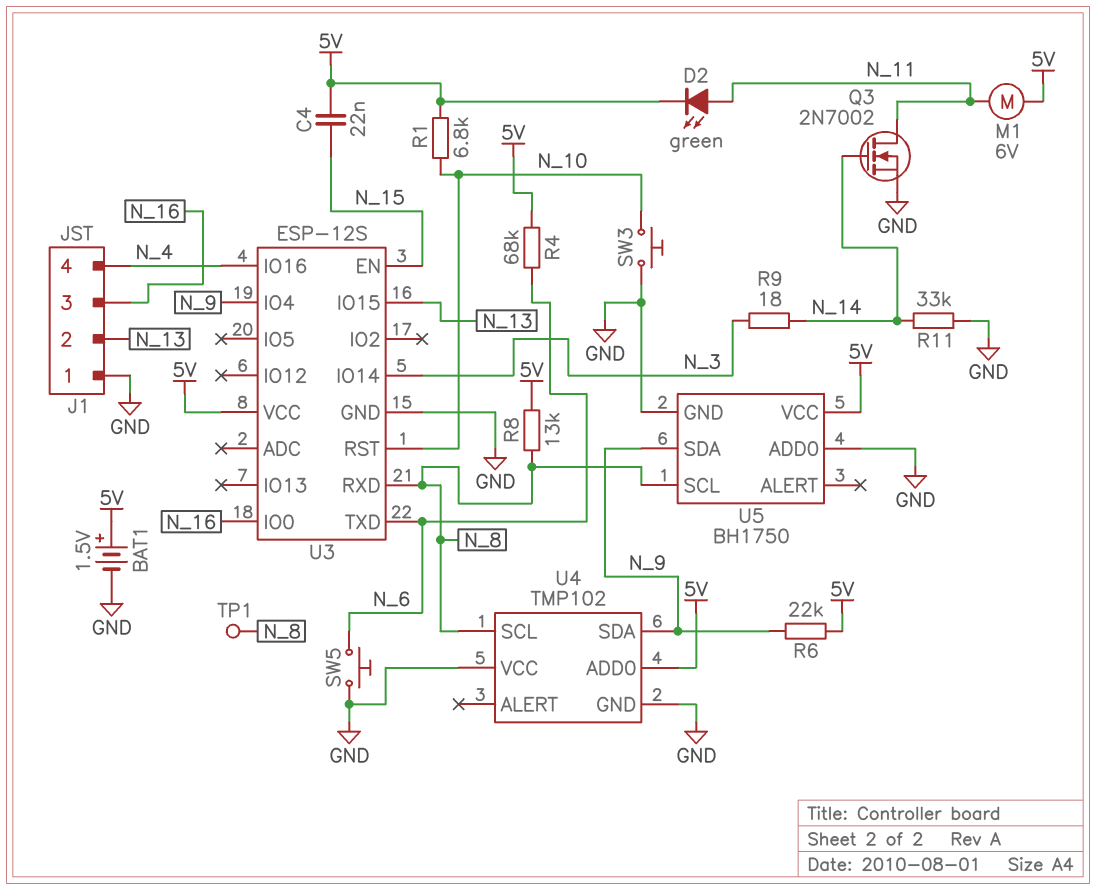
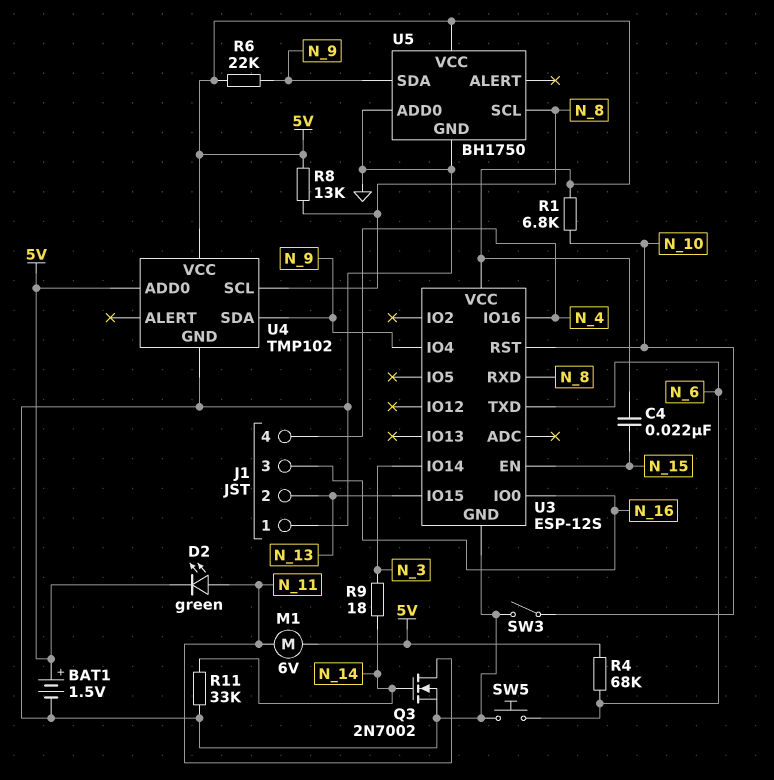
SW3: button (GND, N_10) -> switch (GND, N_10)
TP1: test point (N_8) -> none
U4 pin VCC: GND -> 5V

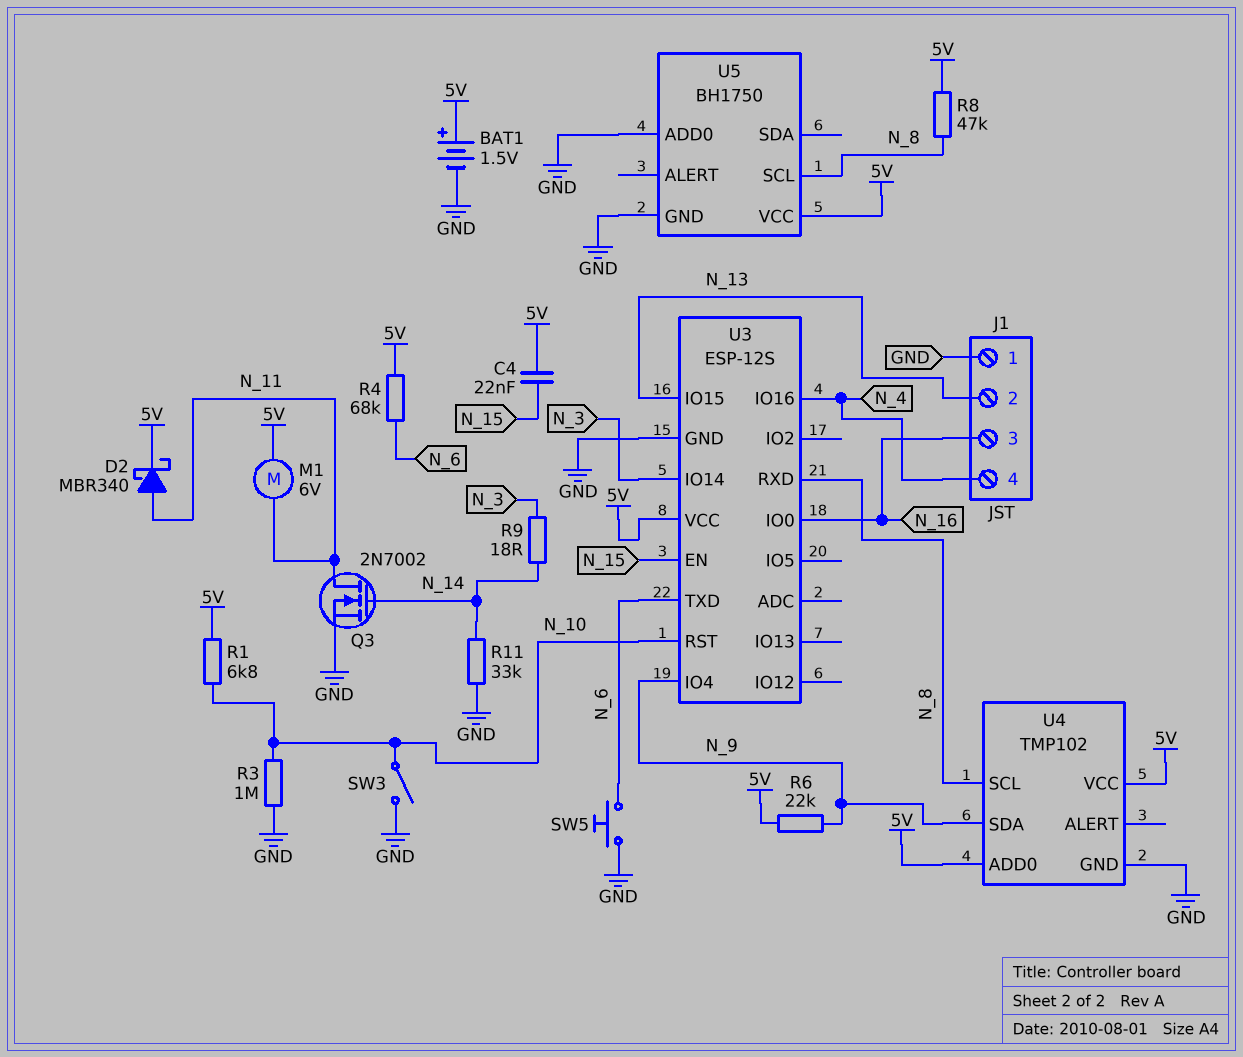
D2: LED green (A N_11, K 5V) -> schottky MBR340 (A N_11, K 5V)
R3: none -> 1M (GND, N_10)
R8: 13k (5V, N_8) -> 47k (5V, N_8)
U5 pin SDA: N_9 -> none

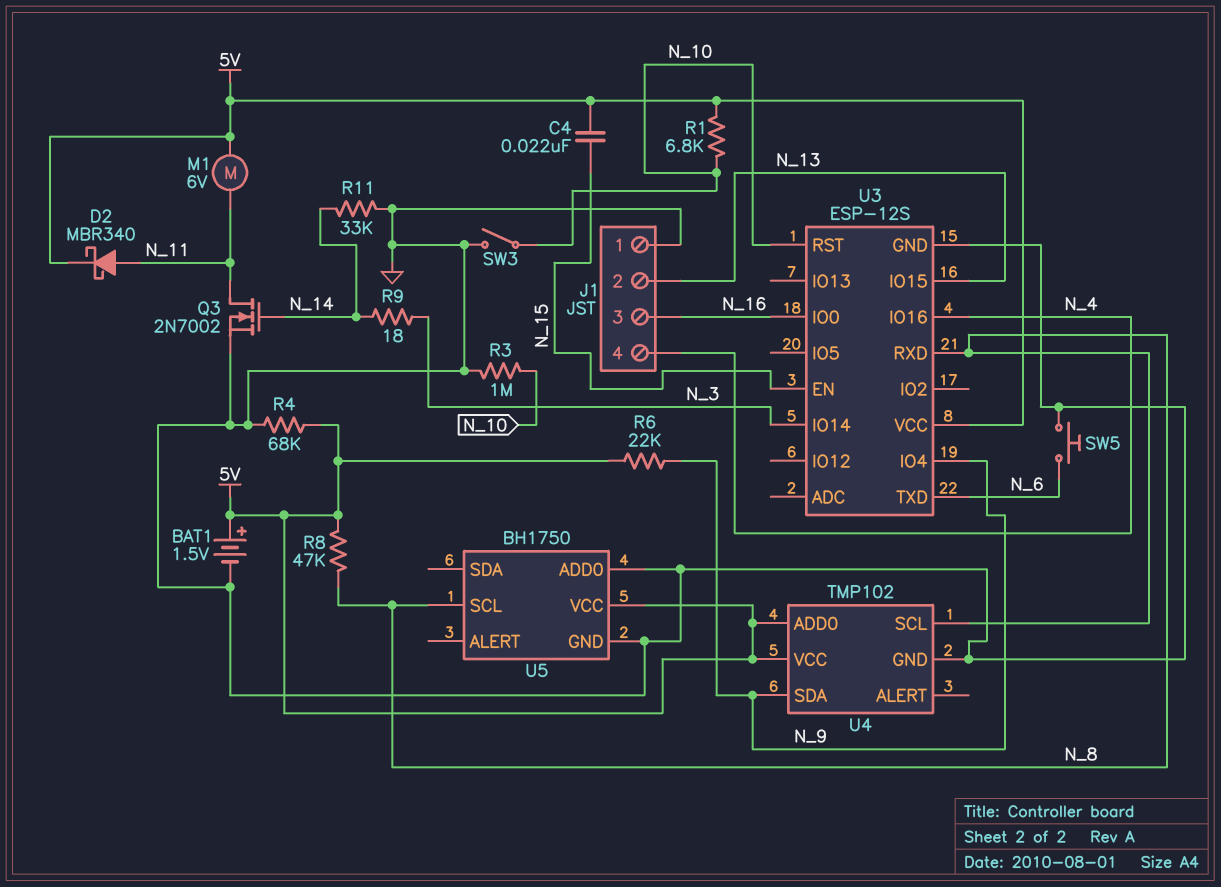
R4: 68k (5V, N_6) -> 68k (5V, GND)

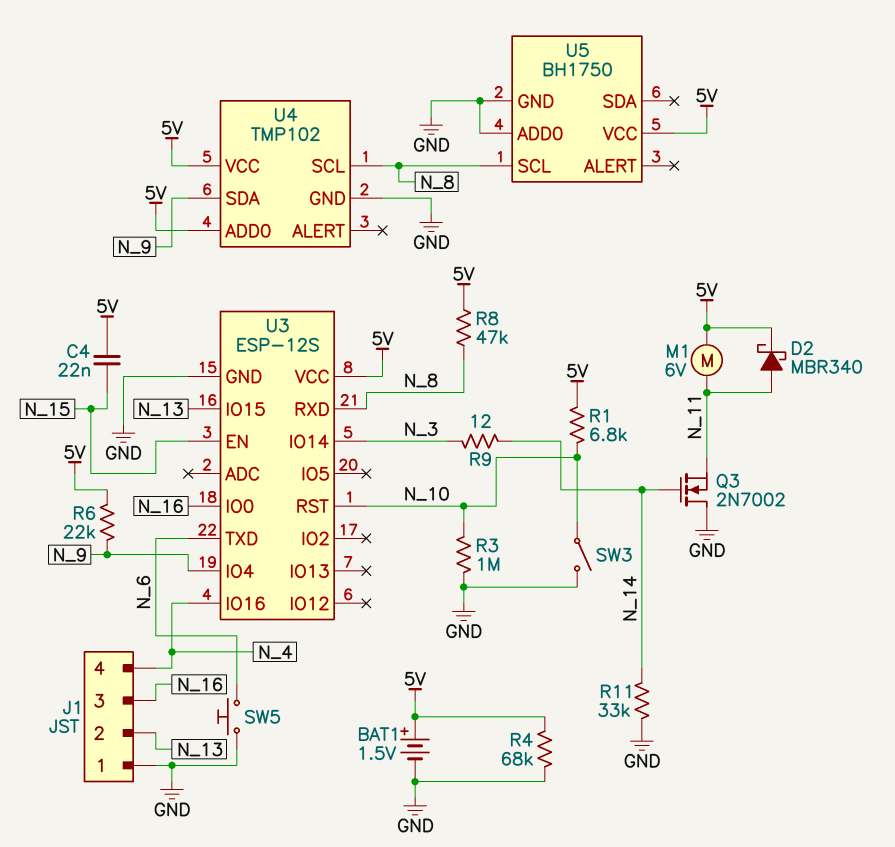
Q3: NMOS 2N7002 (G N_14, D N_11, S GND) -> NMOS 2N7002 (G N_14, D GND, S N_11)
R9: 18 (N_3, N_14) -> 12 (N_3, N_14)

